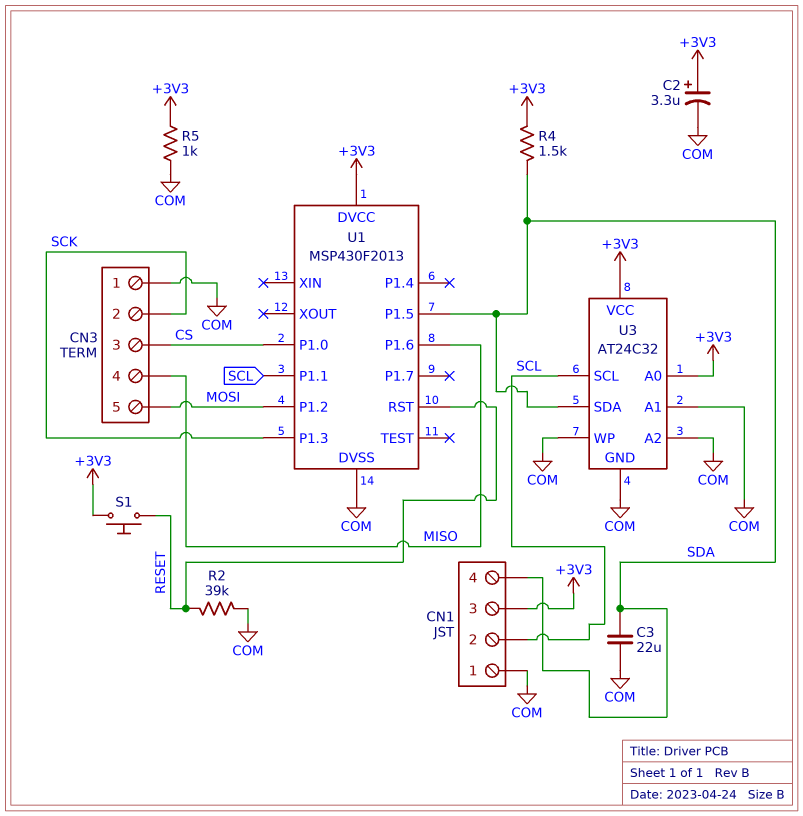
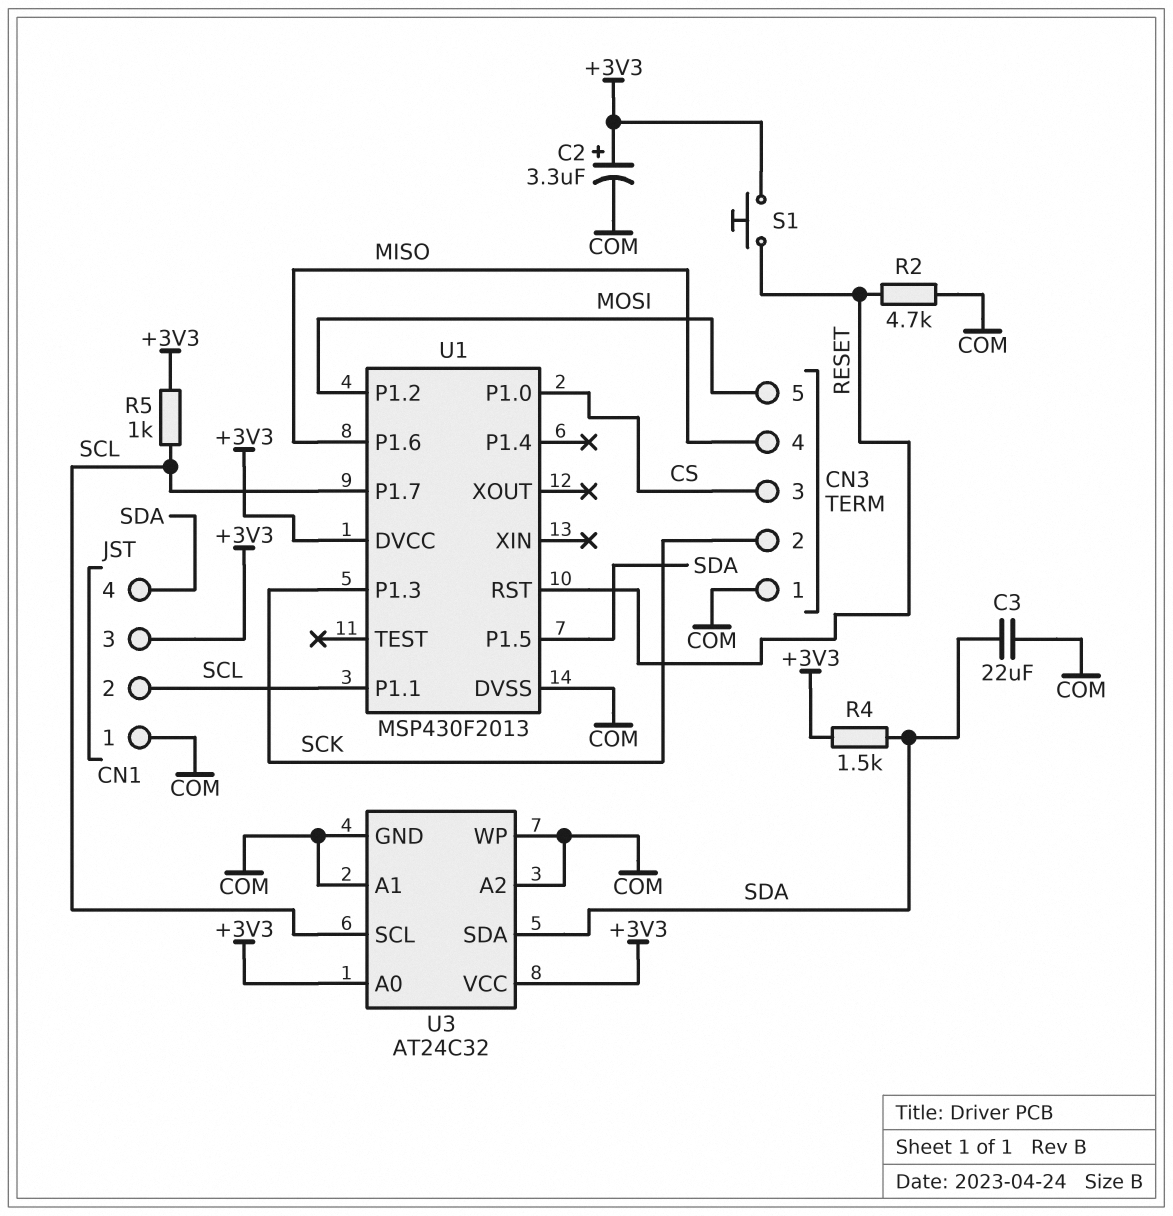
R2: 39k (COM, RESET) -> 4.7k (COM, RESET)
R5: 1k (+3V3, COM) -> 1k (+3V3, SCL)
U1 pin P1.7: none -> SCL

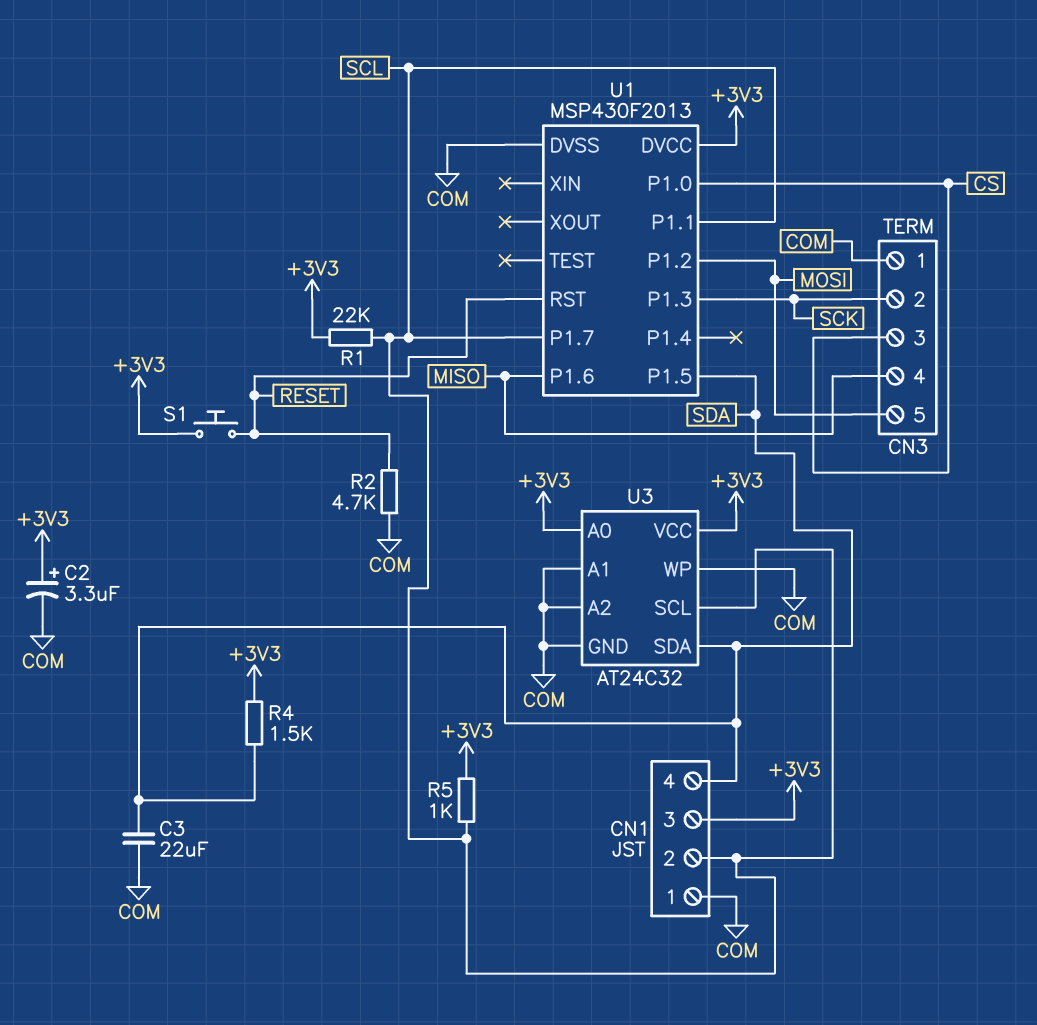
R1: none -> 22k (+3V3, SCL)

